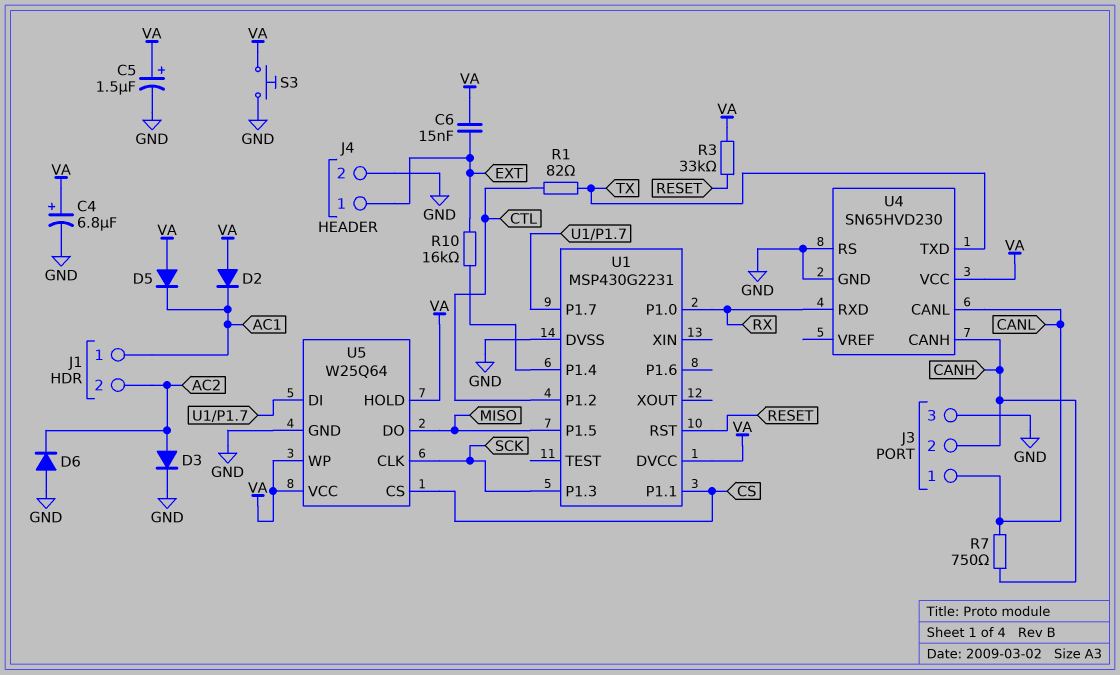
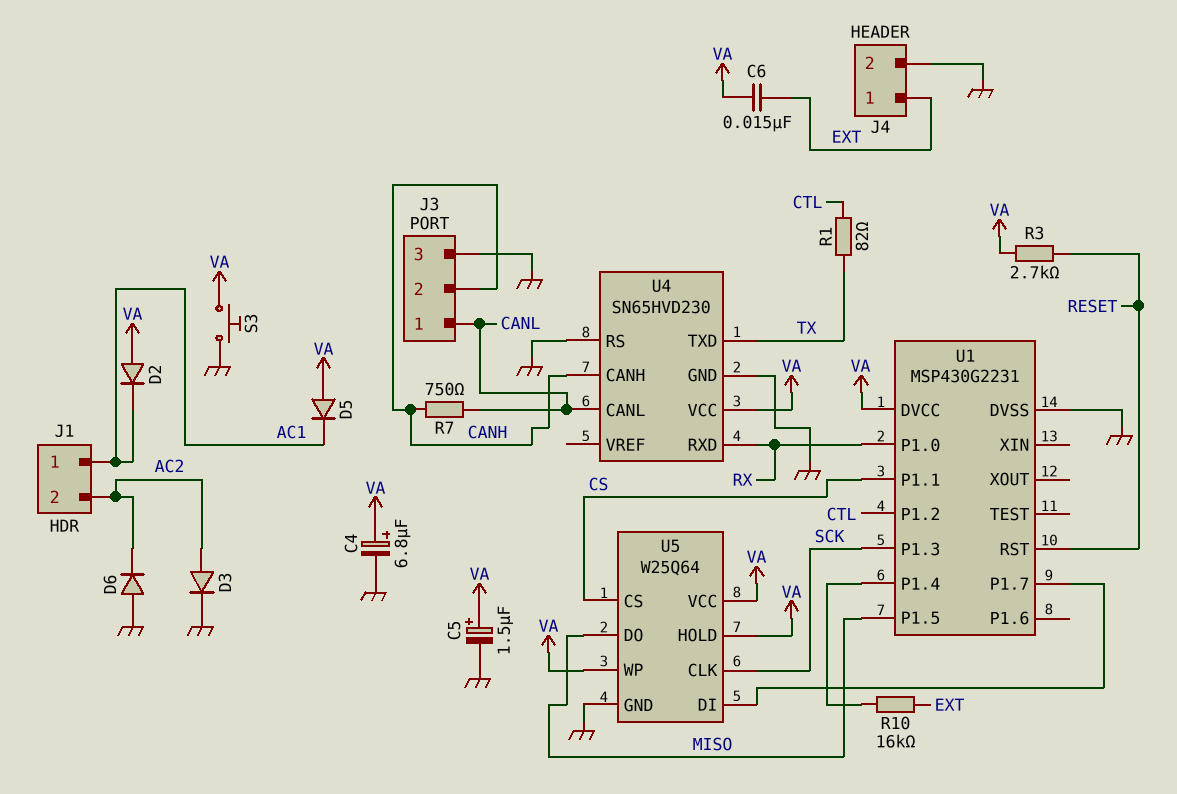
R3: 33k (RESET, VA) -> 2.7k (RESET, VA)

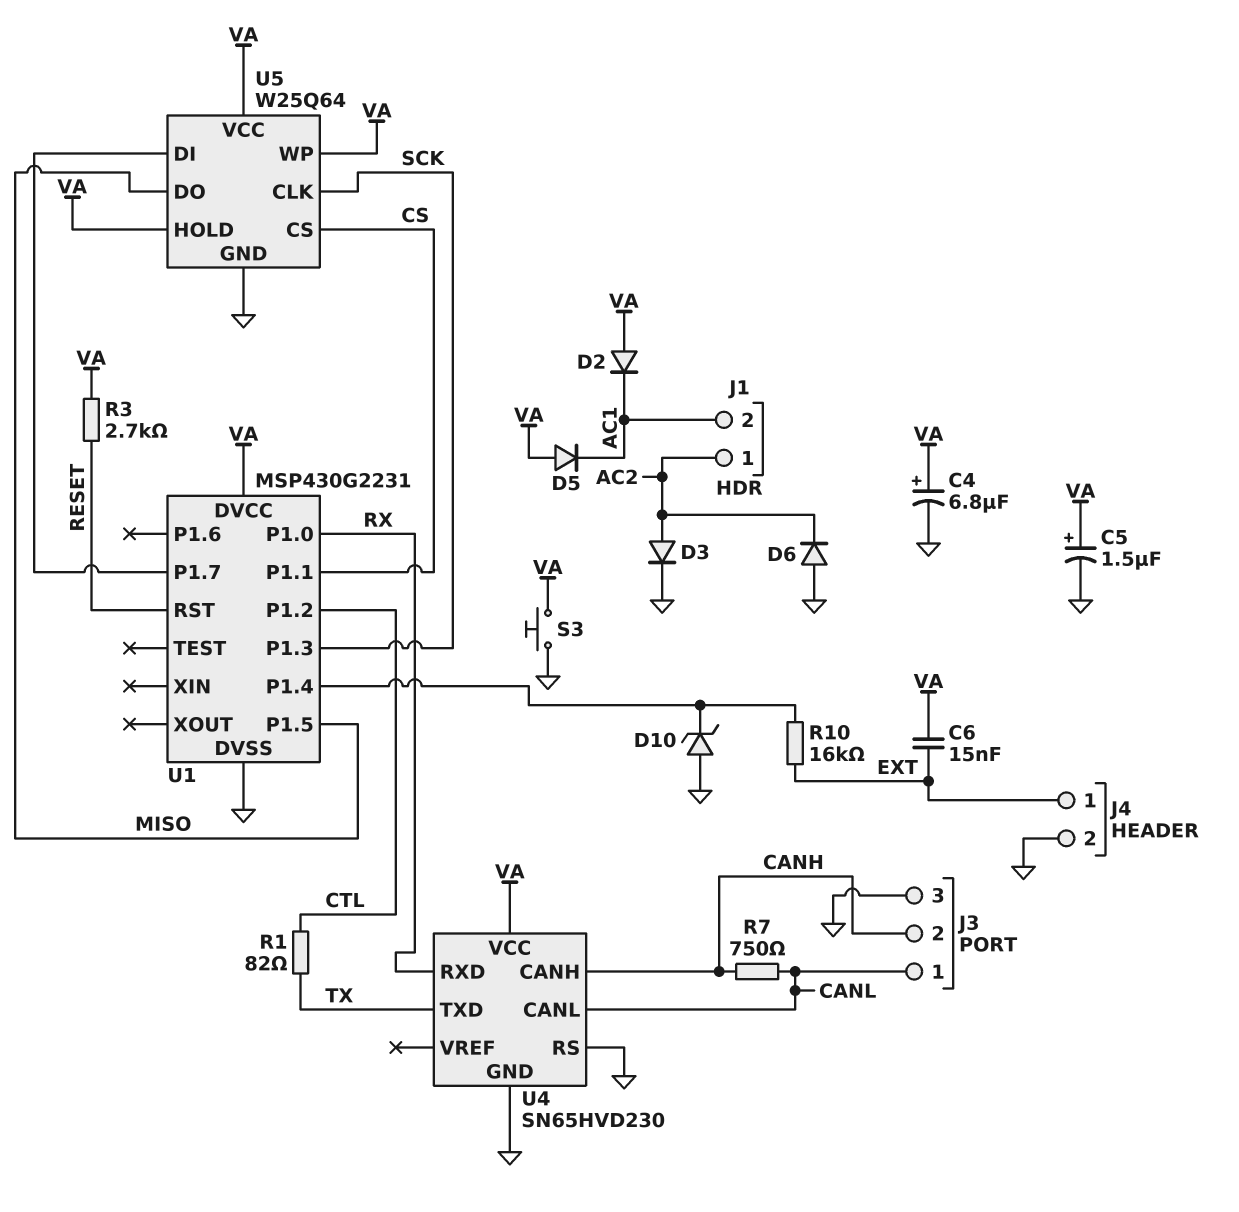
D10: none -> zener (A GND, K U1/P1.4)
J1 pin 1: AC1 -> AC2
J1 pin 2: AC2 -> AC1

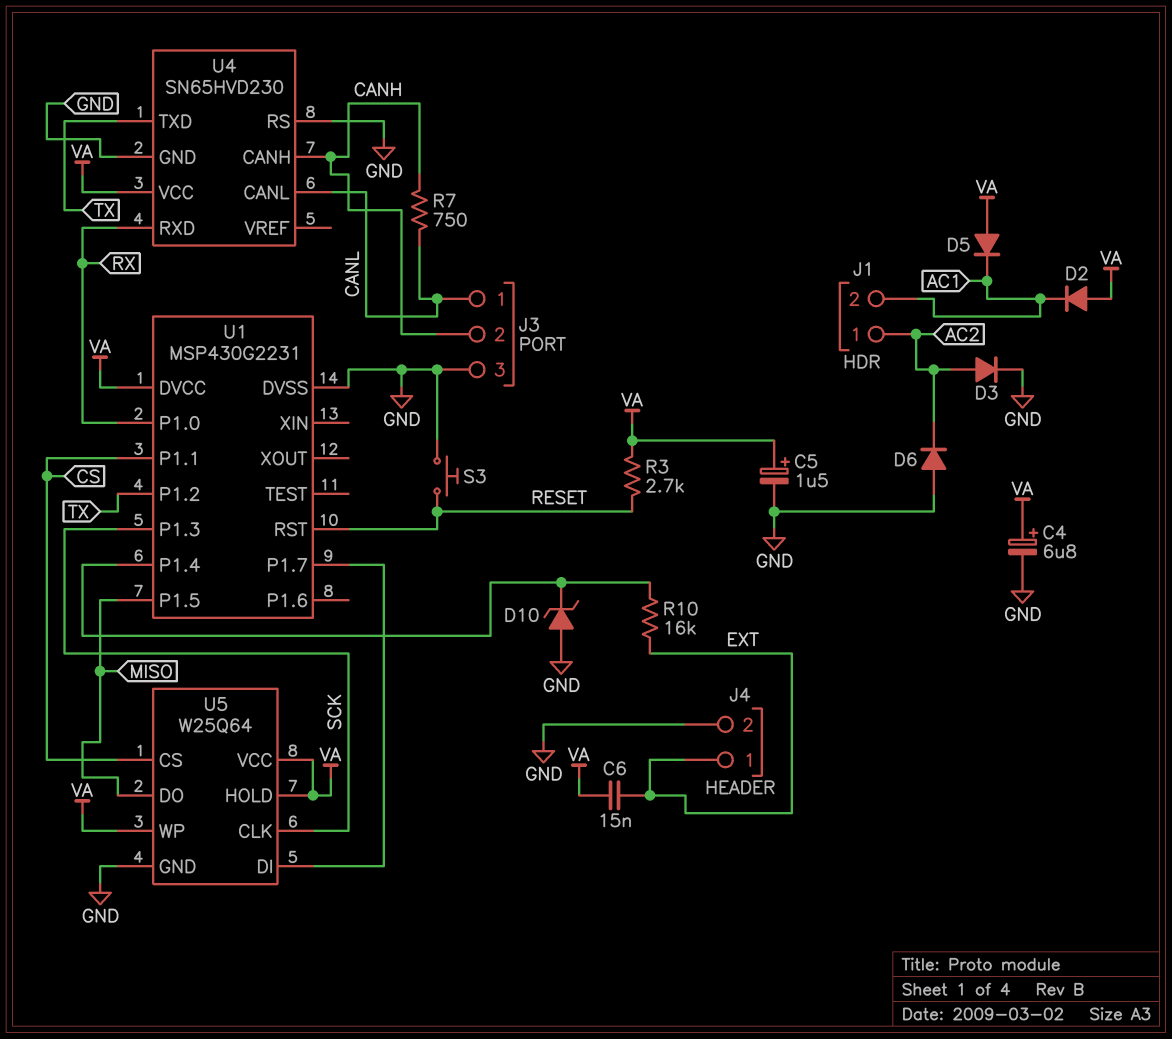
R1: 82 (CTL, TX) -> none
S3: button (GND, VA) -> button (GND, RESET)
U1 pin P1.2: CTL -> TX

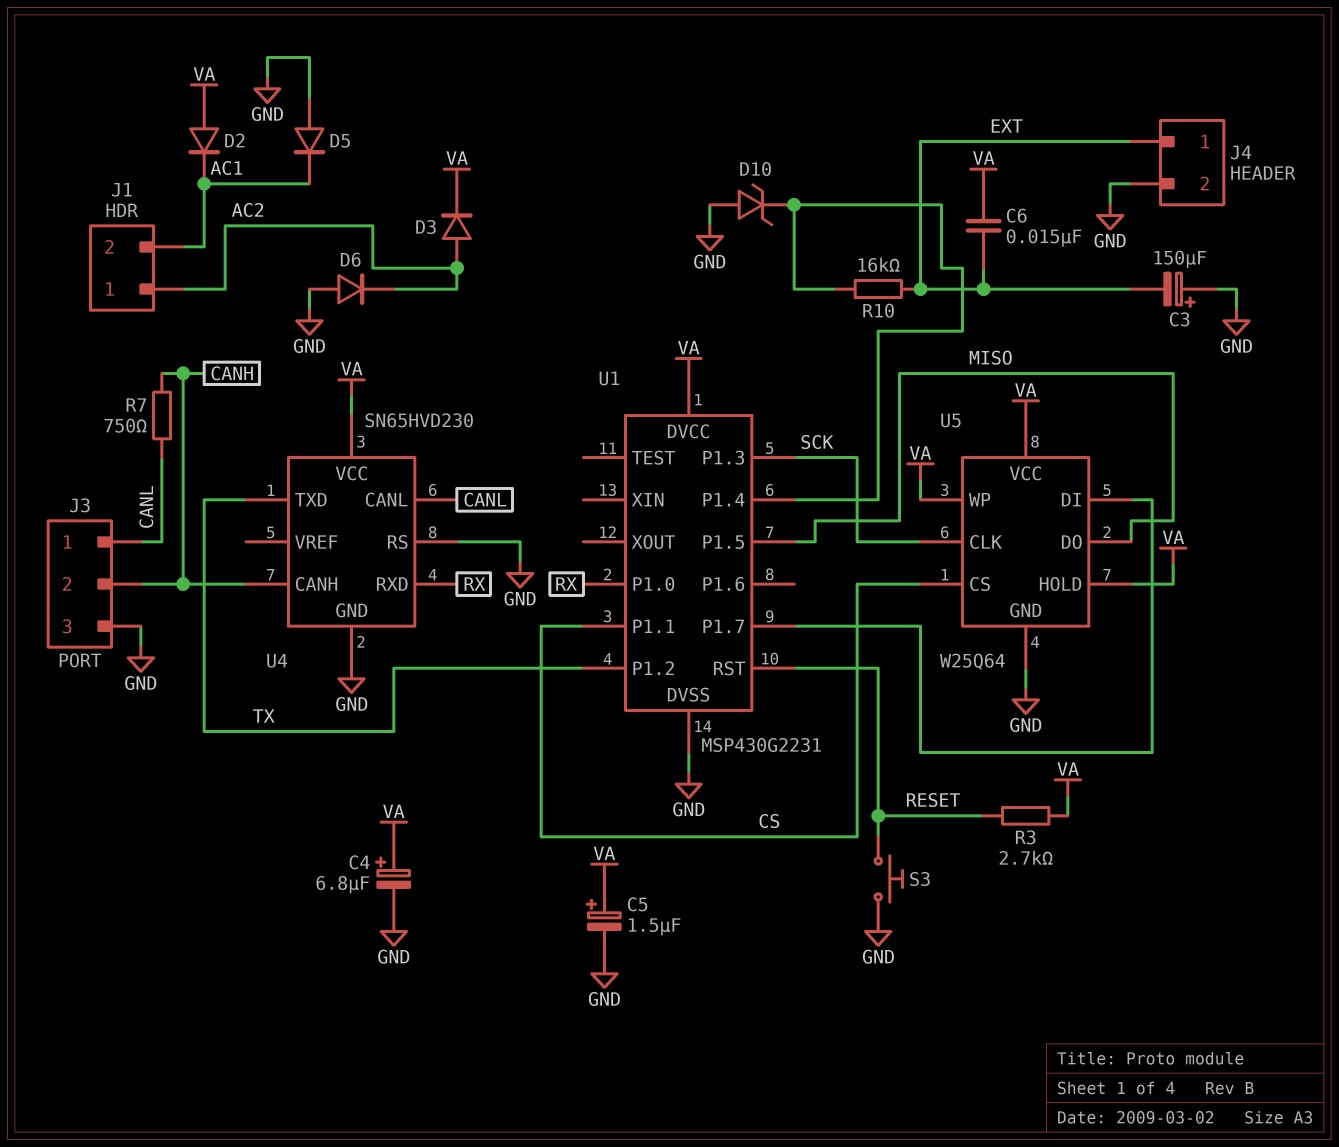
C3: none -> 150uF (plus GND, minus EXT)
D3: diode (A AC2, K GND) -> diode (A AC2, K VA)
D5: diode (A VA, K AC1) -> diode (A GND, K AC1)

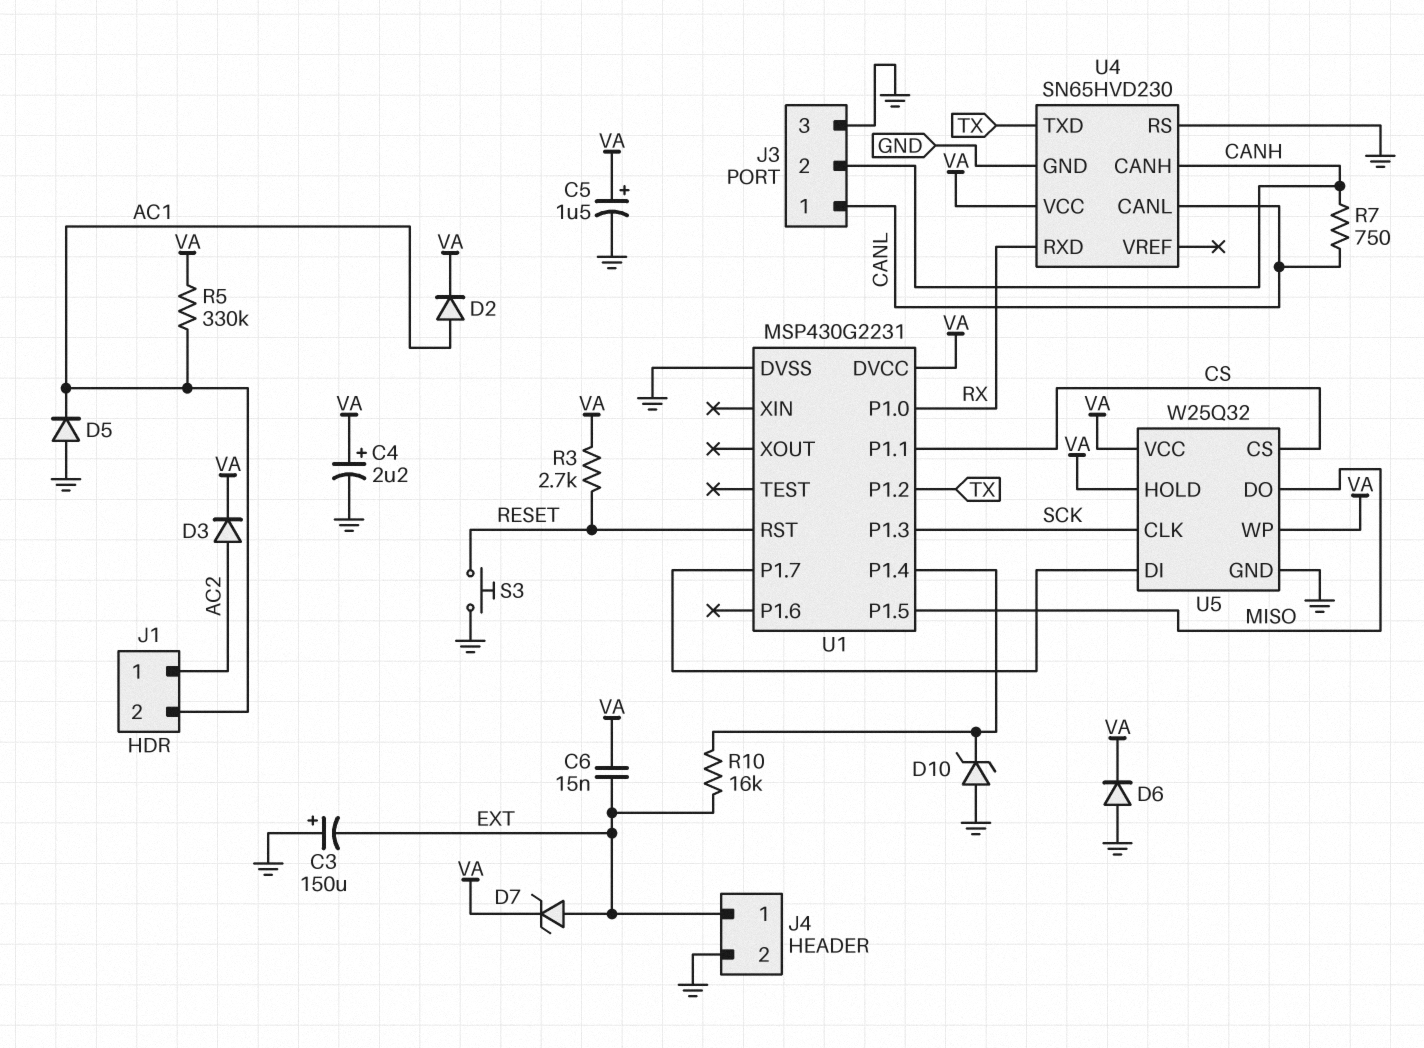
C4: 6.8uF (plus VA, minus GND) -> 2.2uF (plus VA, minus GND)
D2: diode (A VA, K AC1) -> diode (A AC1, K VA)
D6: diode (A GND, K AC2) -> diode (A GND, K VA)
D7: none -> zener (A EXT, K VA)
R5: none -> 330k (AC1, VA)
U5: W25Q64 -> W25Q32

